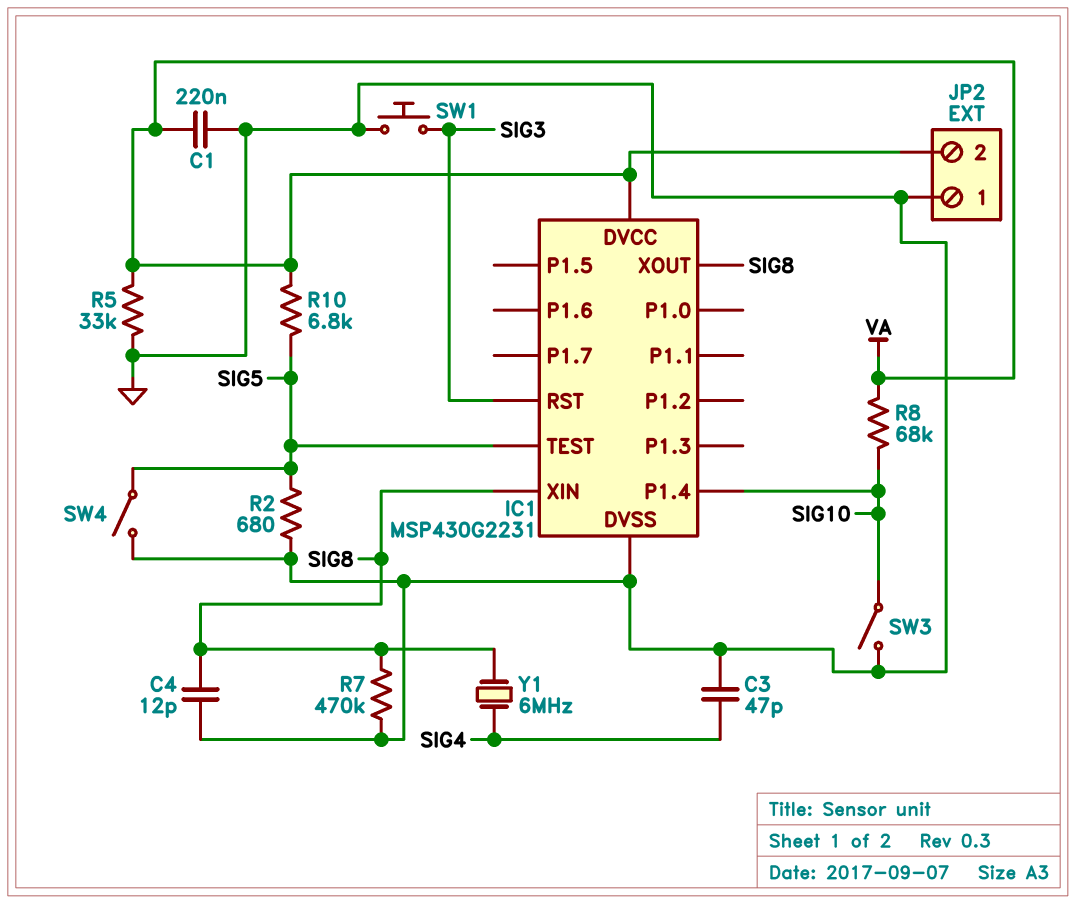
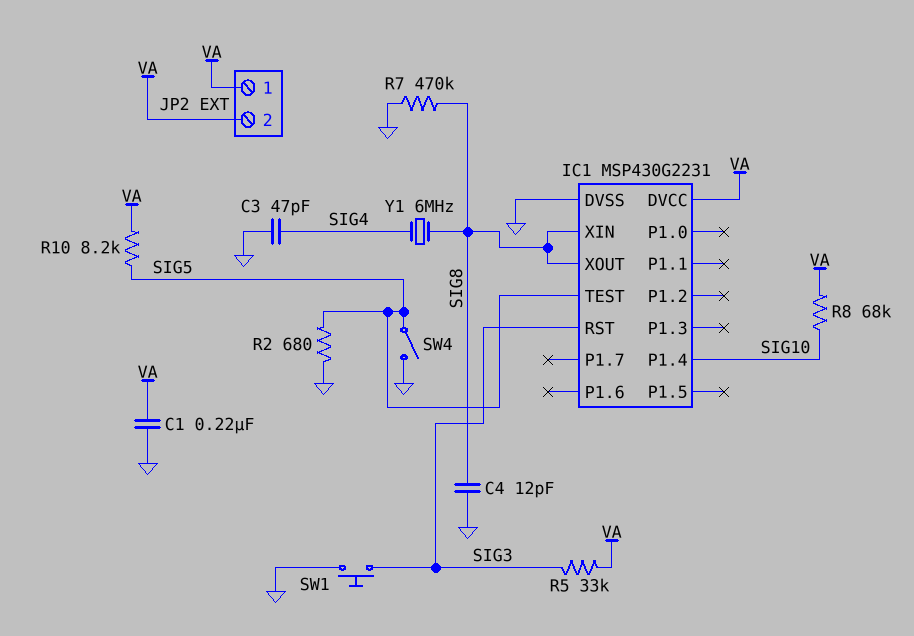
JP2 pin 1: GND -> VA
R5: 33k (GND, VA) -> 33k (SIG3, VA)
R10: 6.8k (SIG5, VA) -> 8.2k (SIG5, VA)
SW3: switch (GND, SIG10) -> none

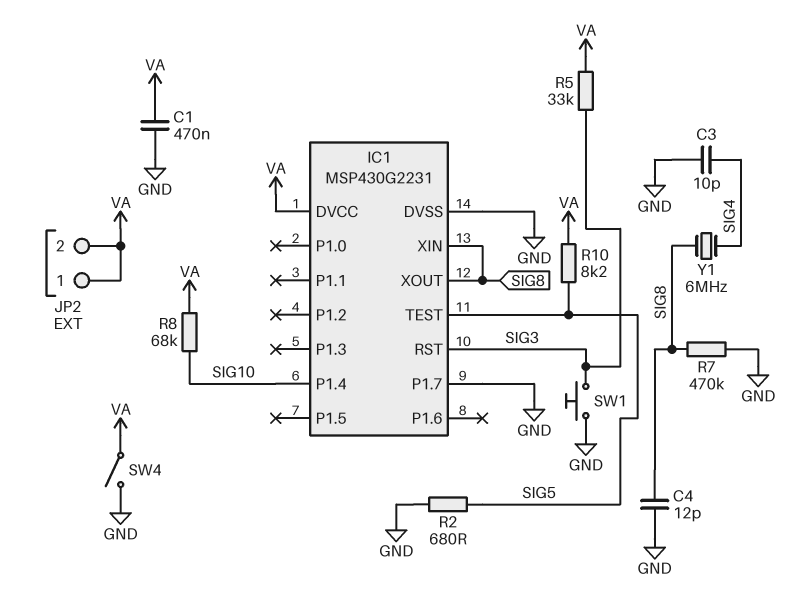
C1: 220nF (GND, VA) -> 470nF (GND, VA)
C3: 47pF (GND, SIG4) -> 10pF (GND, SIG4)
IC1 pin P1.7: none -> GND
SW4: switch (GND, SIG5) -> switch (GND, VA)

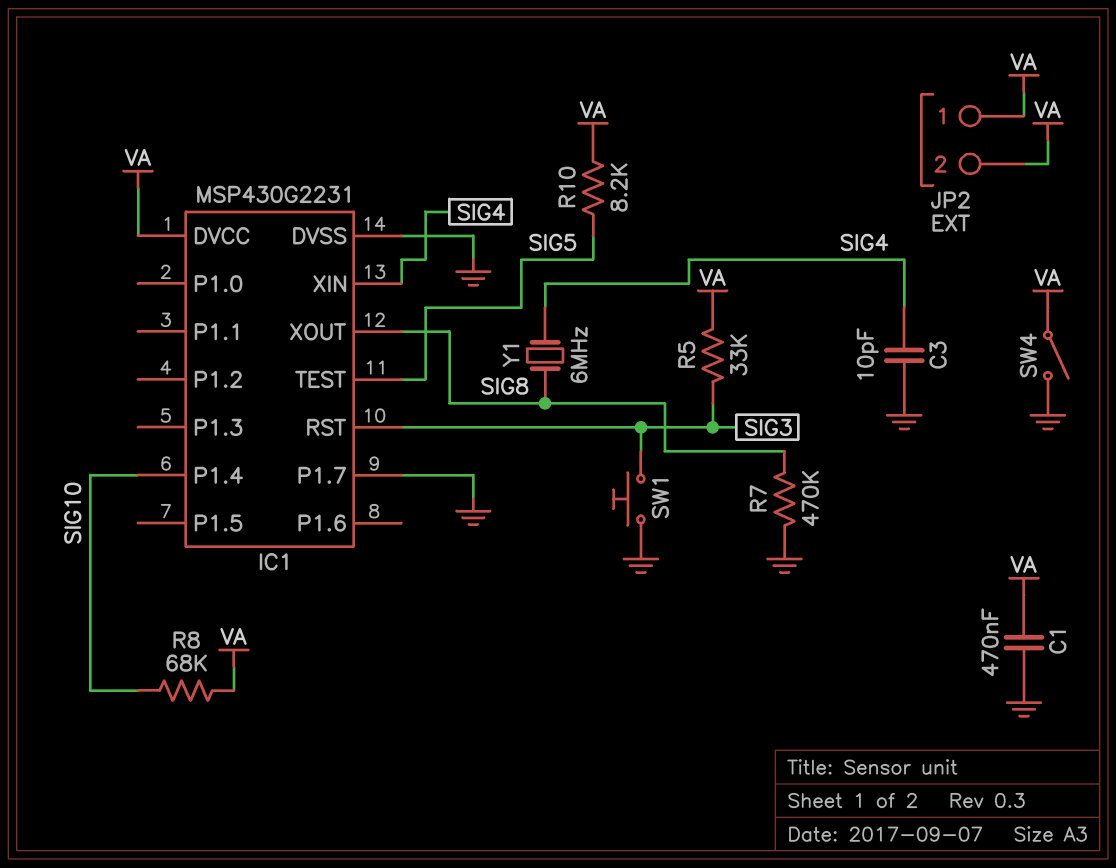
C4: 12pF (GND, SIG8) -> none
IC1 pin XIN: SIG8 -> SIG4
R2: 680 (GND, SIG5) -> none

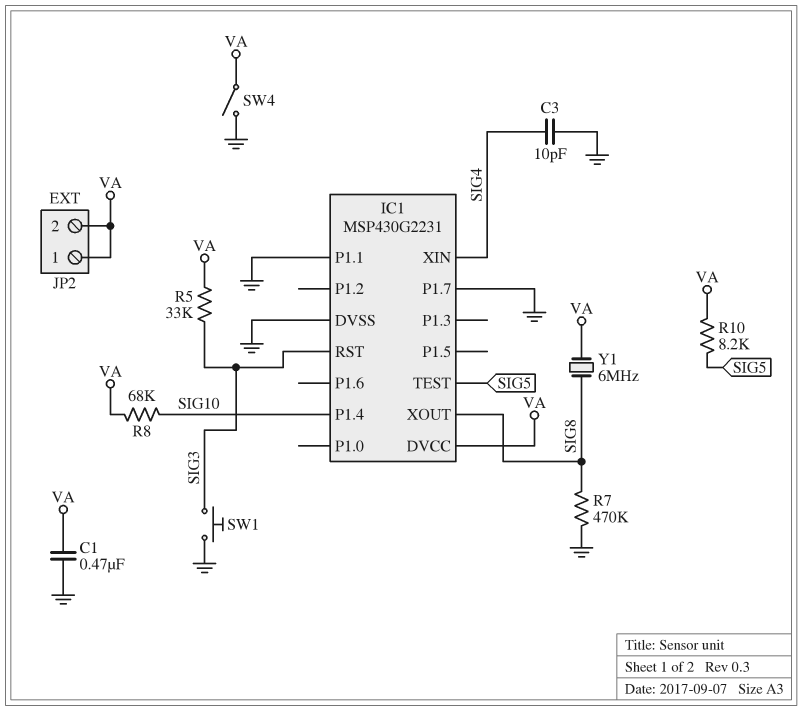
IC1 pin P1.1: none -> GND
Y1: 6MHz (SIG4, SIG8) -> 6MHz (SIG8, VA)

